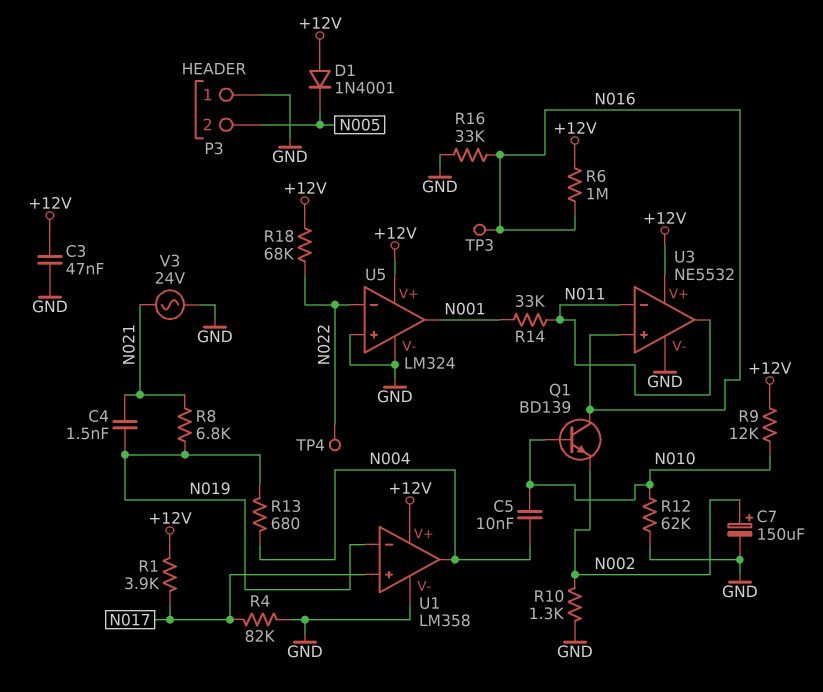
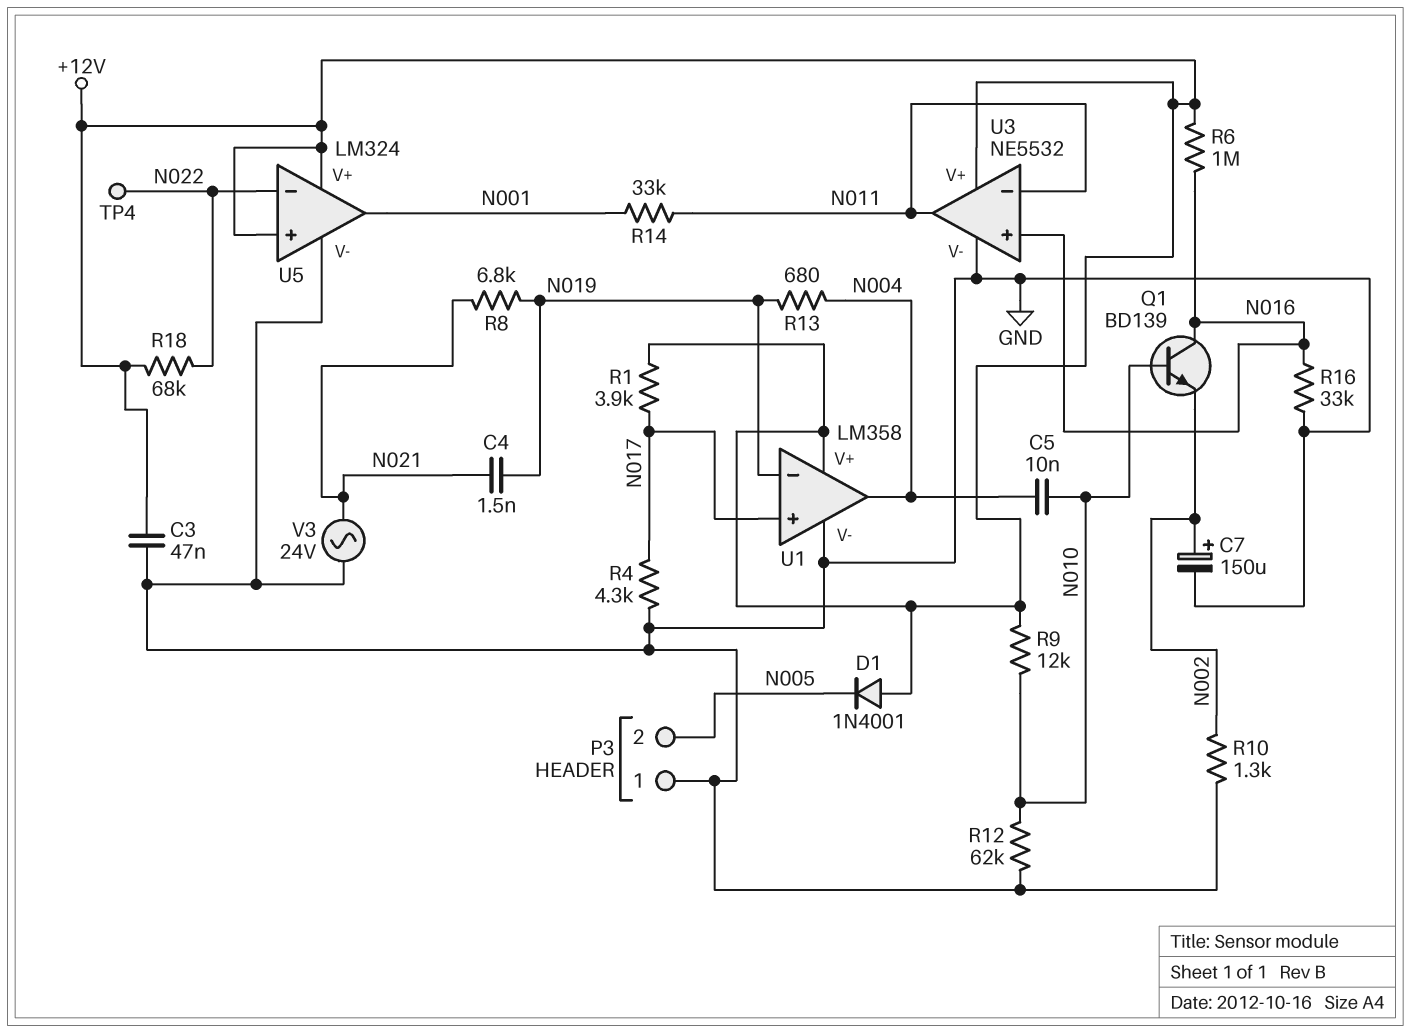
R4: 82k (GND, N017) -> 4.3k (GND, N017)
TP3: test point (N016) -> none
U5 pin in+: GND -> +12V

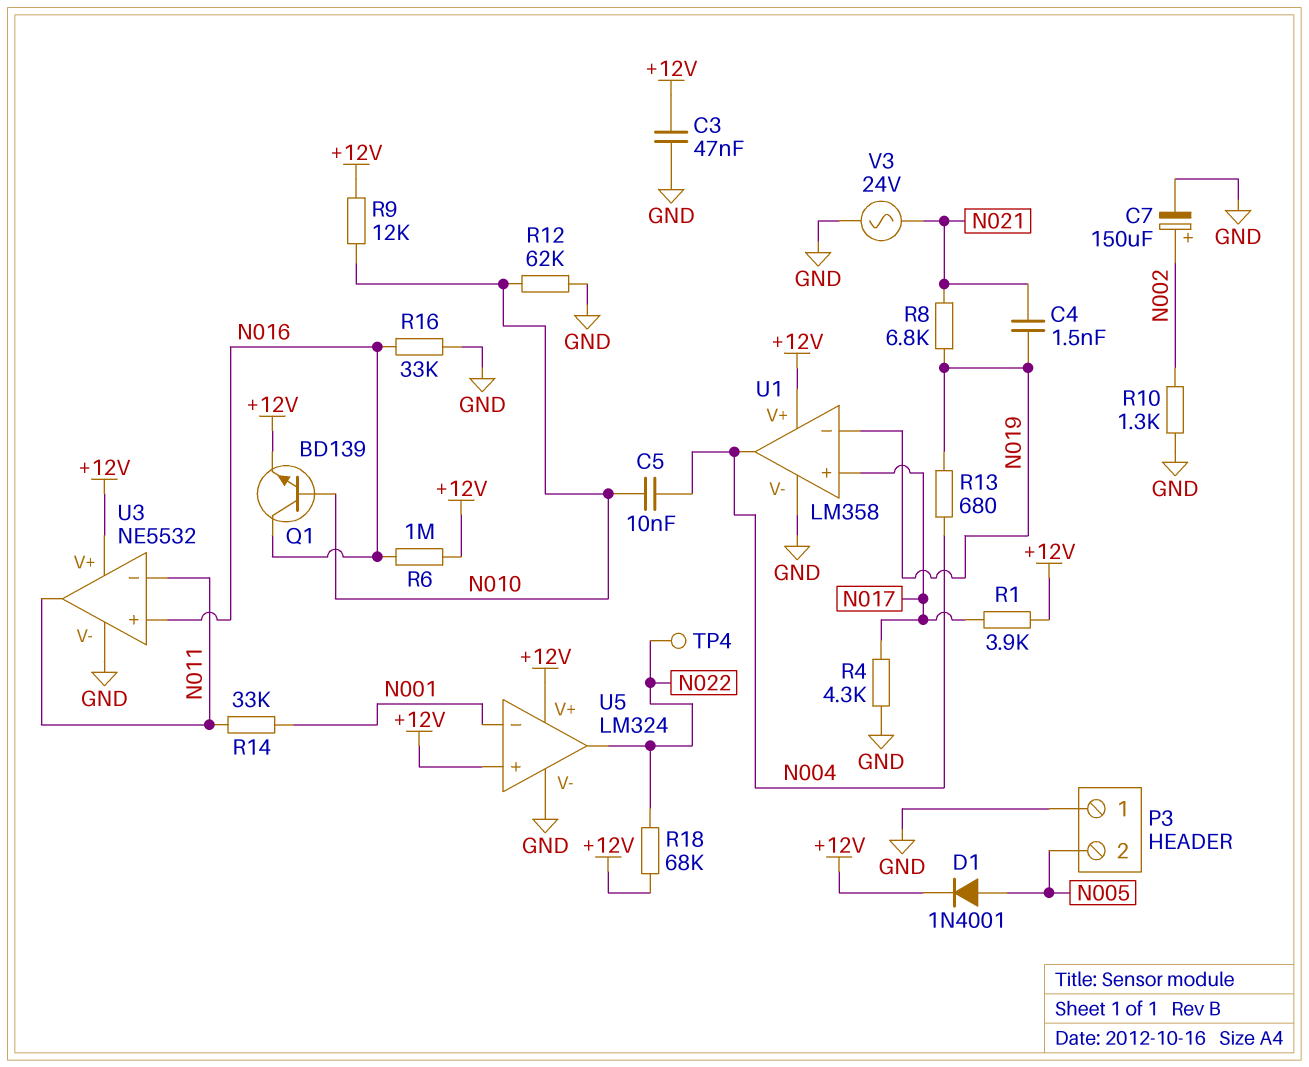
D1: diode 1N4001 (A +12V, K N005) -> diode 1N4001 (A N005, K +12V)
Q1: NPN BD139 (B N010, C N016, E N002) -> NPN BD139 (B N010, C N016, E +12V)
U5 pin in-: N022 -> N001
U5 pin out: N001 -> N022

